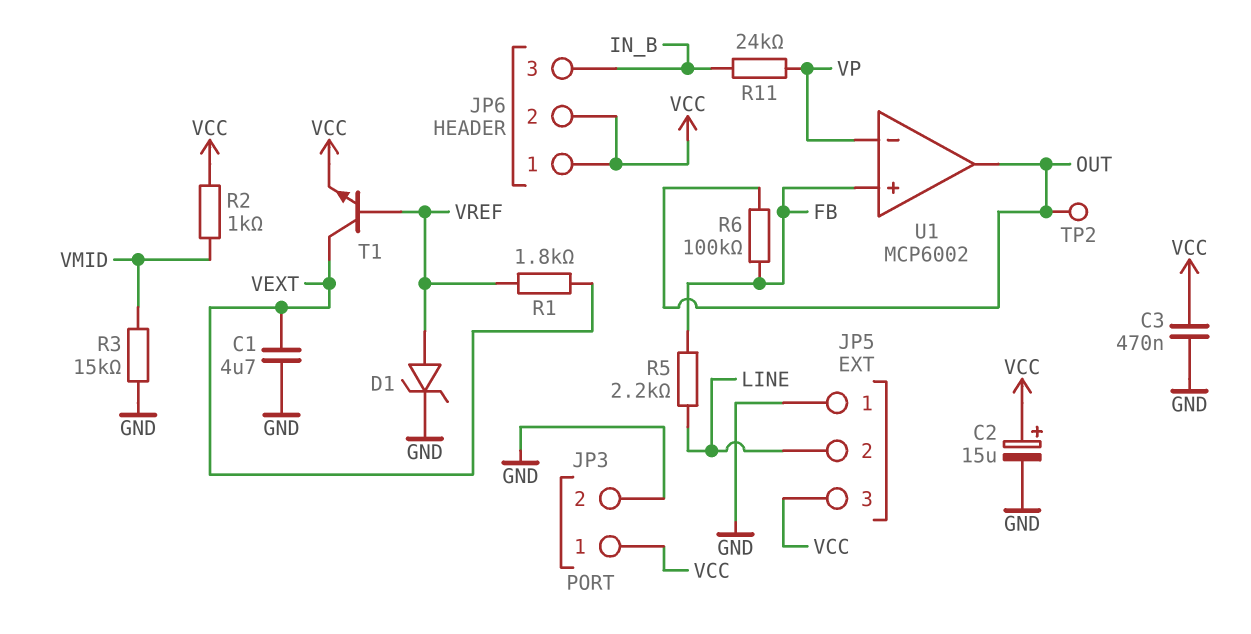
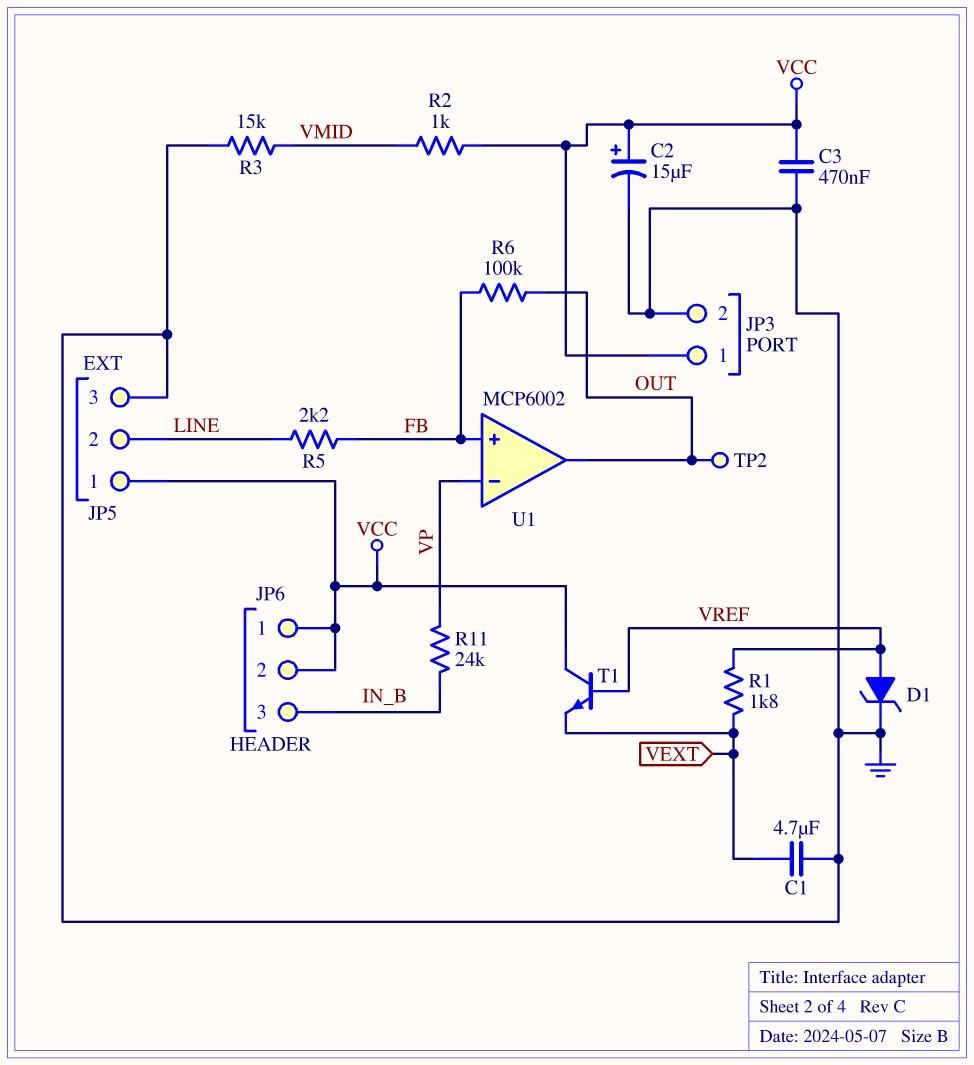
JP5 pin 1: GND -> VCC
JP5 pin 3: VCC -> GND
T1: NPN (B VREF, C VEXT, E VCC) -> NPN (B VREF, C VCC, E VEXT)

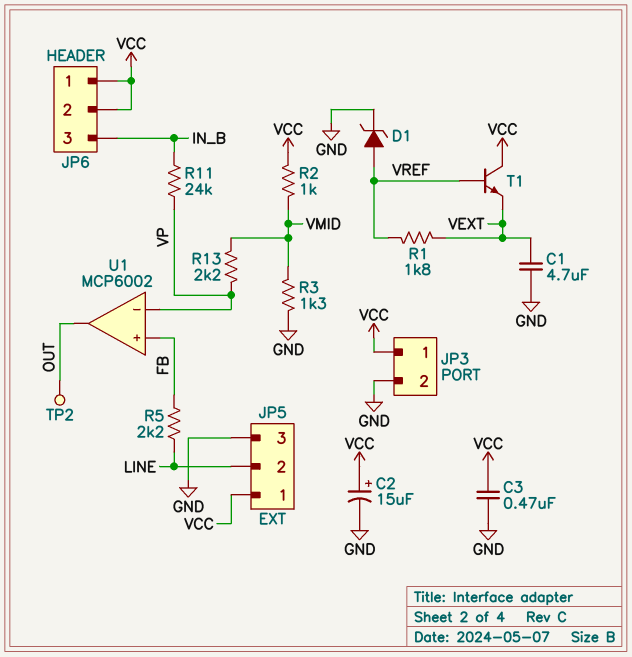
R3: 15k (GND, VMID) -> 1.3k (GND, VMID)
R6: 100k (FB, OUT) -> none
R13: none -> 2.2k (VMID, VP)

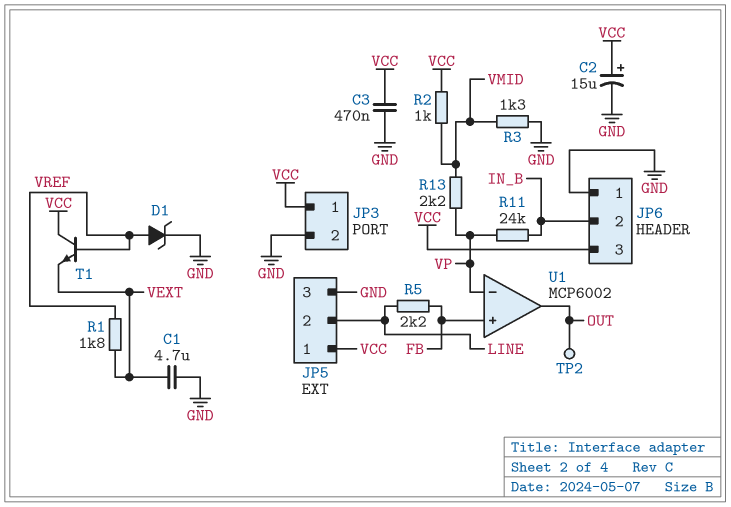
JP6 pin 1: VCC -> GND
JP6 pin 2: VCC -> IN_B
JP6 pin 3: IN_B -> VCC

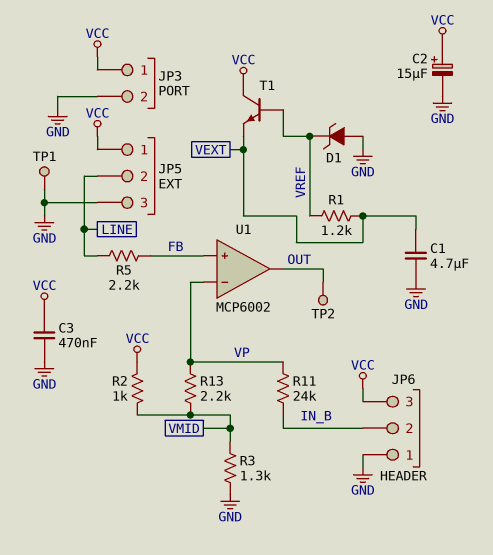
D1: zener (A VREF, K GND) -> zener (A GND, K VREF)
R1: 1.8k (VEXT, VREF) -> 1.2k (VEXT, VREF)
TP1: none -> test point (GND)

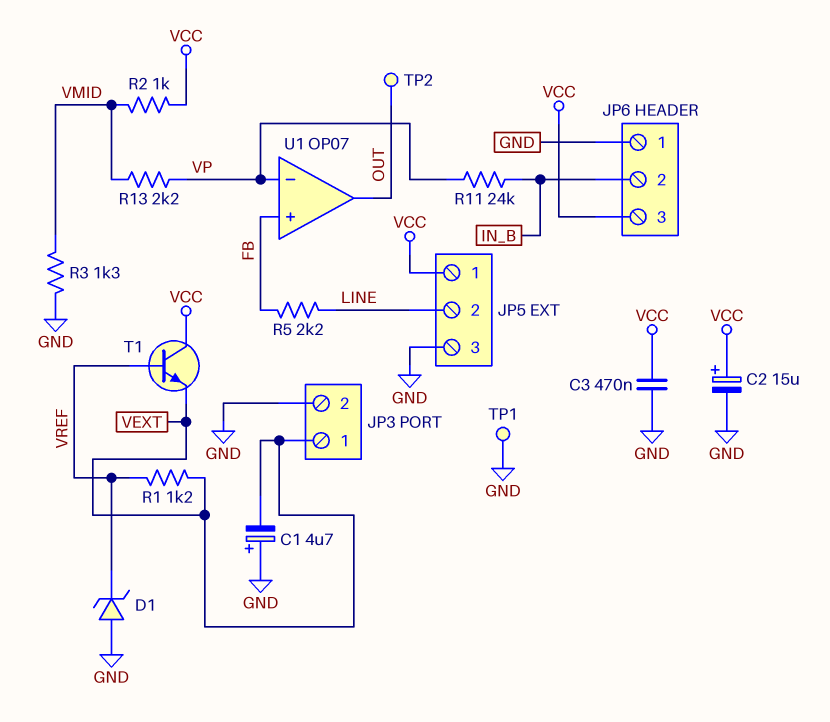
C1: 4.7uF (GND, VEXT) -> 4.7uF (plus GND, minus VEXT)
JP3 pin 1: VCC -> VEXT
U1: MCP6002 -> OP07

